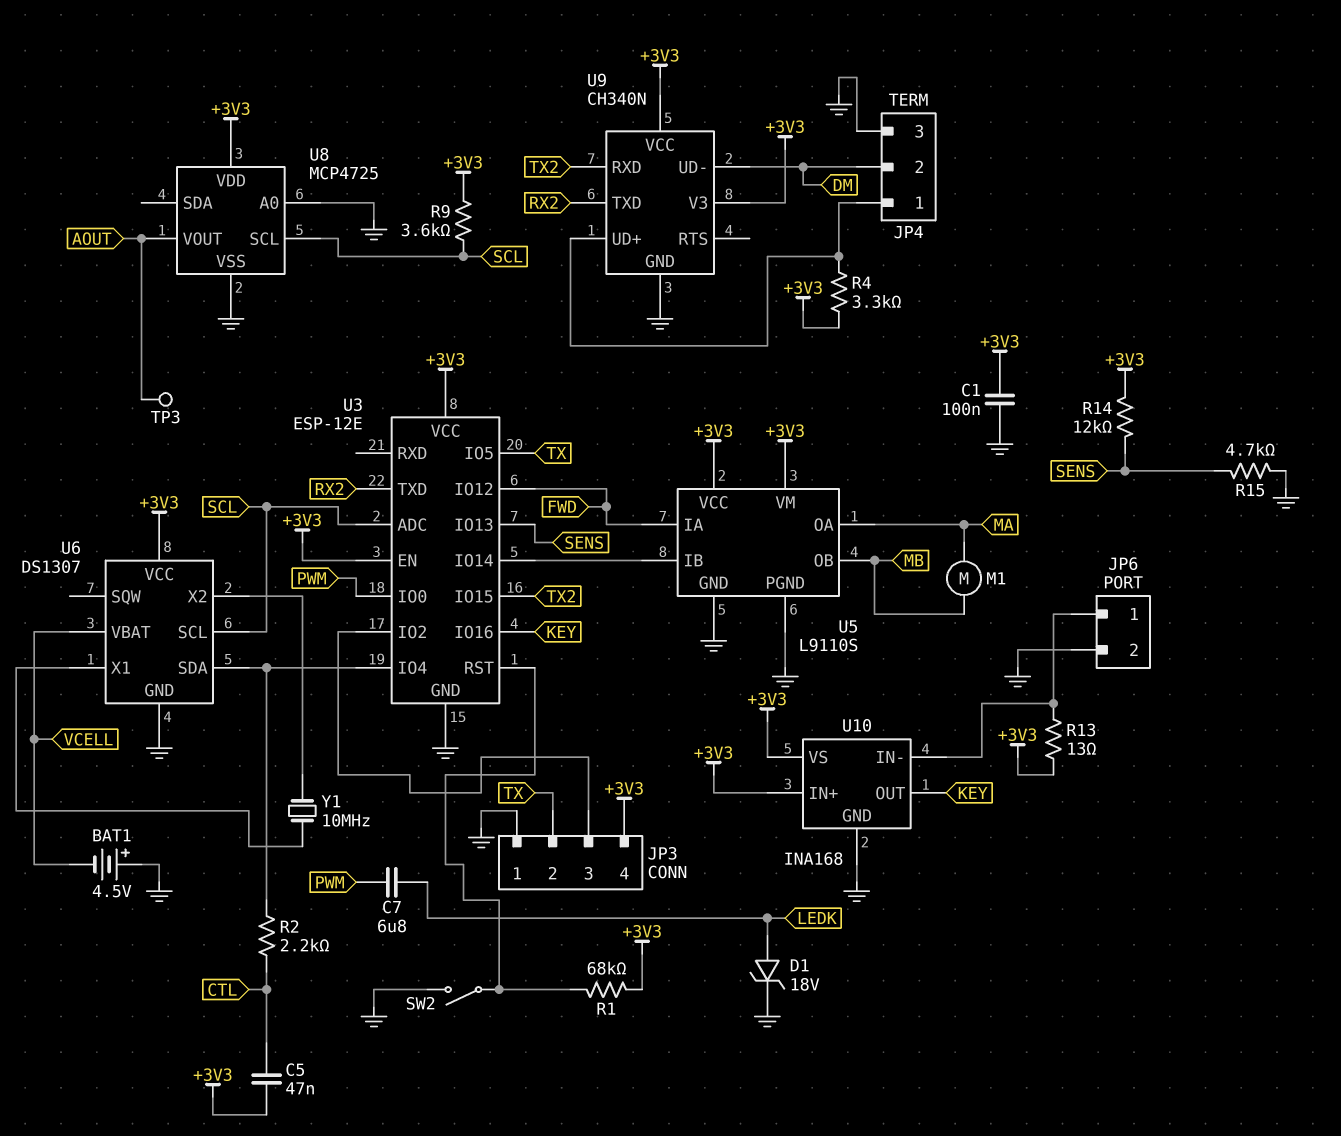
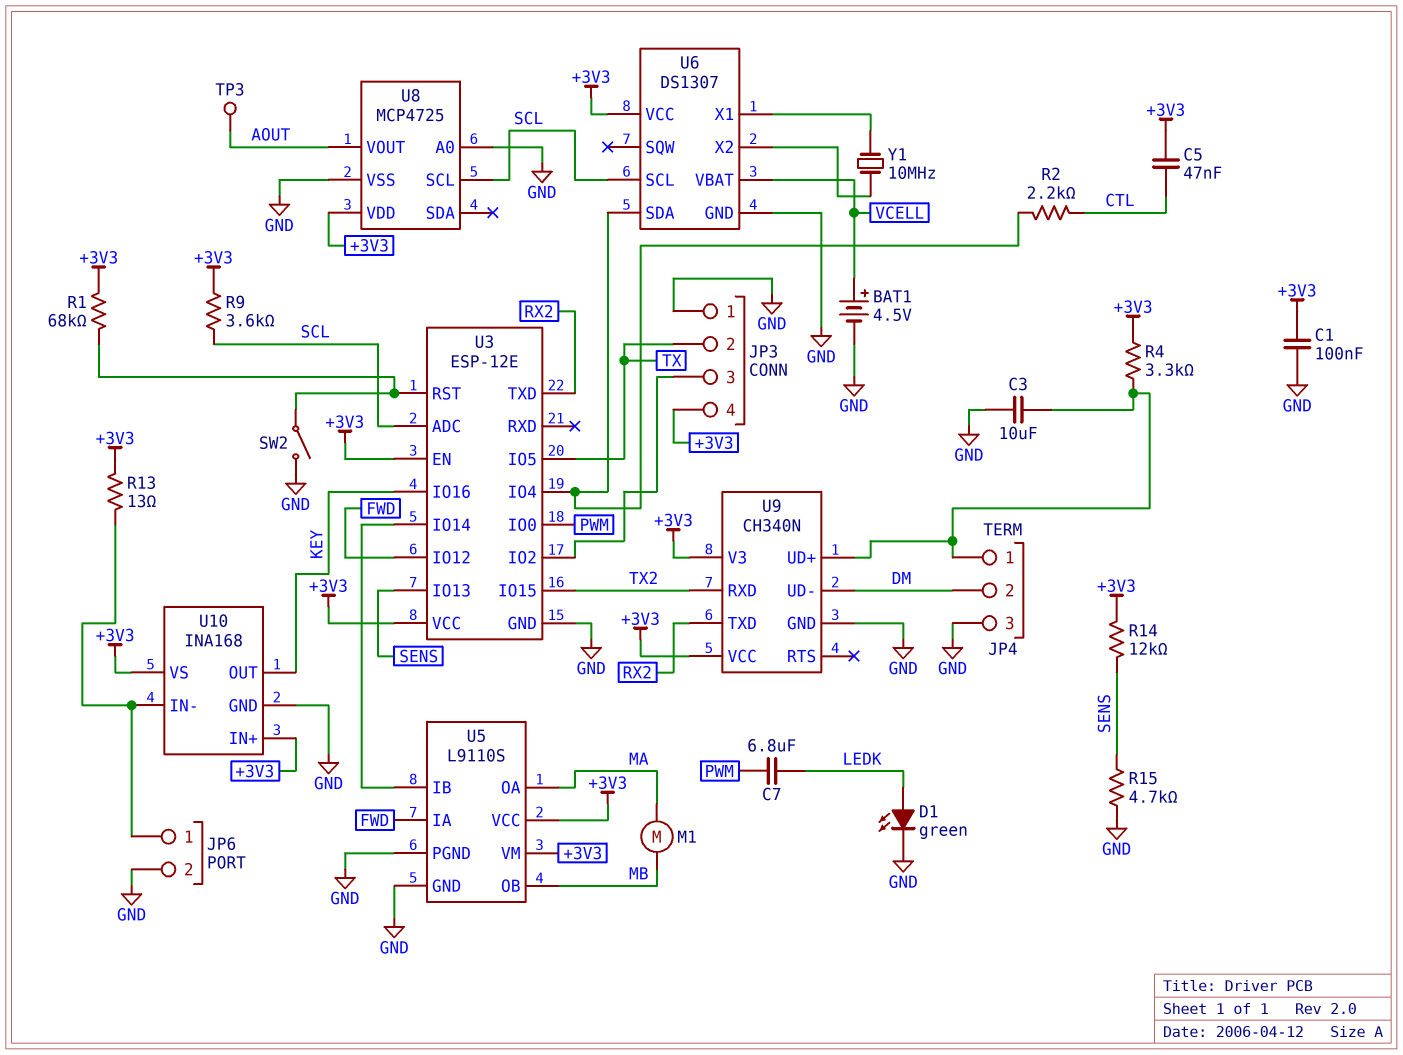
BAT1: 4.5V (plus GND, minus VCELL) -> 4.5V (plus VCELL, minus GND)
C3: none -> 10uF (GND, JP4/1)
D1: zener 18V (A LEDK, K GND) -> LED green (A LEDK, K GND)

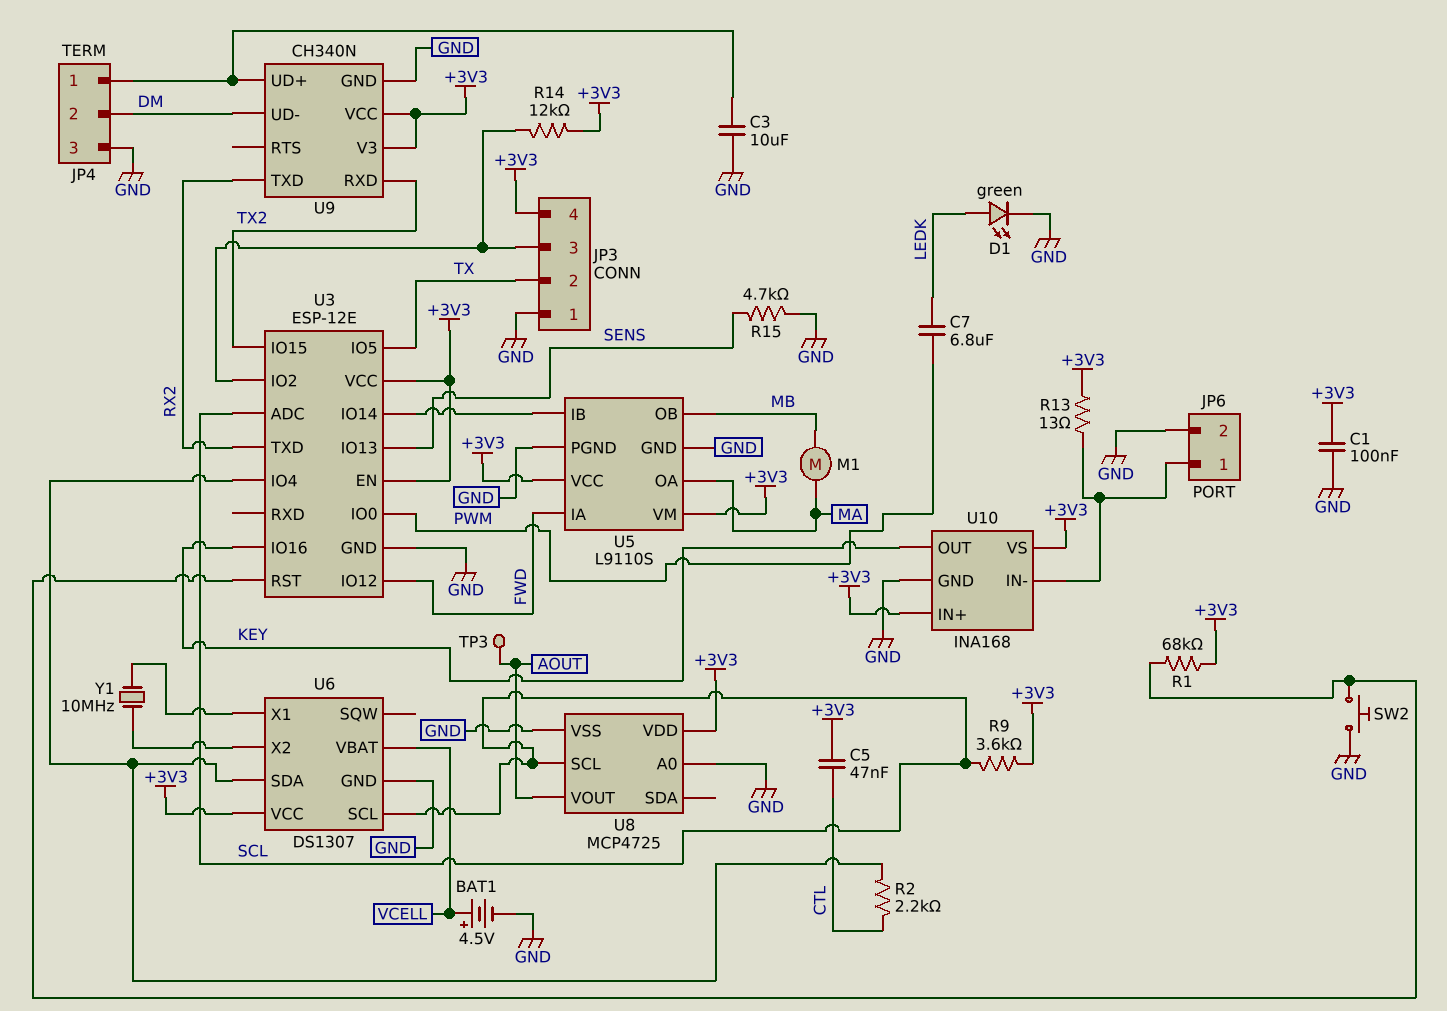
R4: 3.3k (+3V3, JP4/1) -> none
R14: 12k (+3V3, SENS) -> 12k (+3V3, JP3/3)
SW2: switch (GND, U3/RST) -> button (GND, U3/RST)

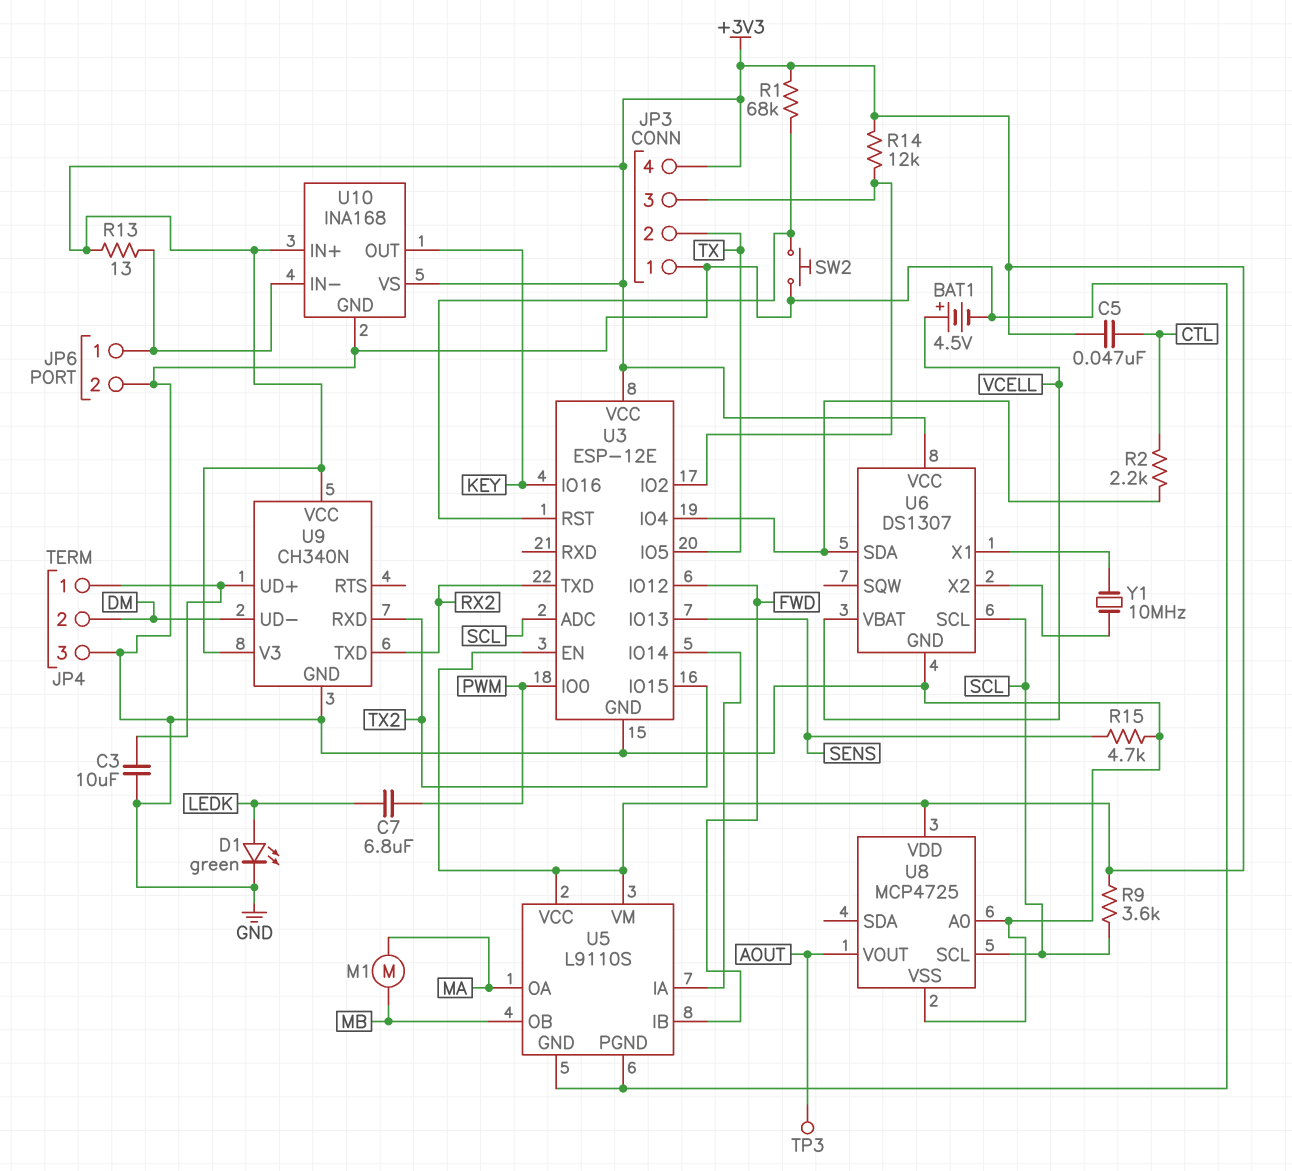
C1: 100nF (+3V3, GND) -> none
U5 pin IA: FWD -> U3/IO14
U5 pin IB: U3/IO14 -> FWD

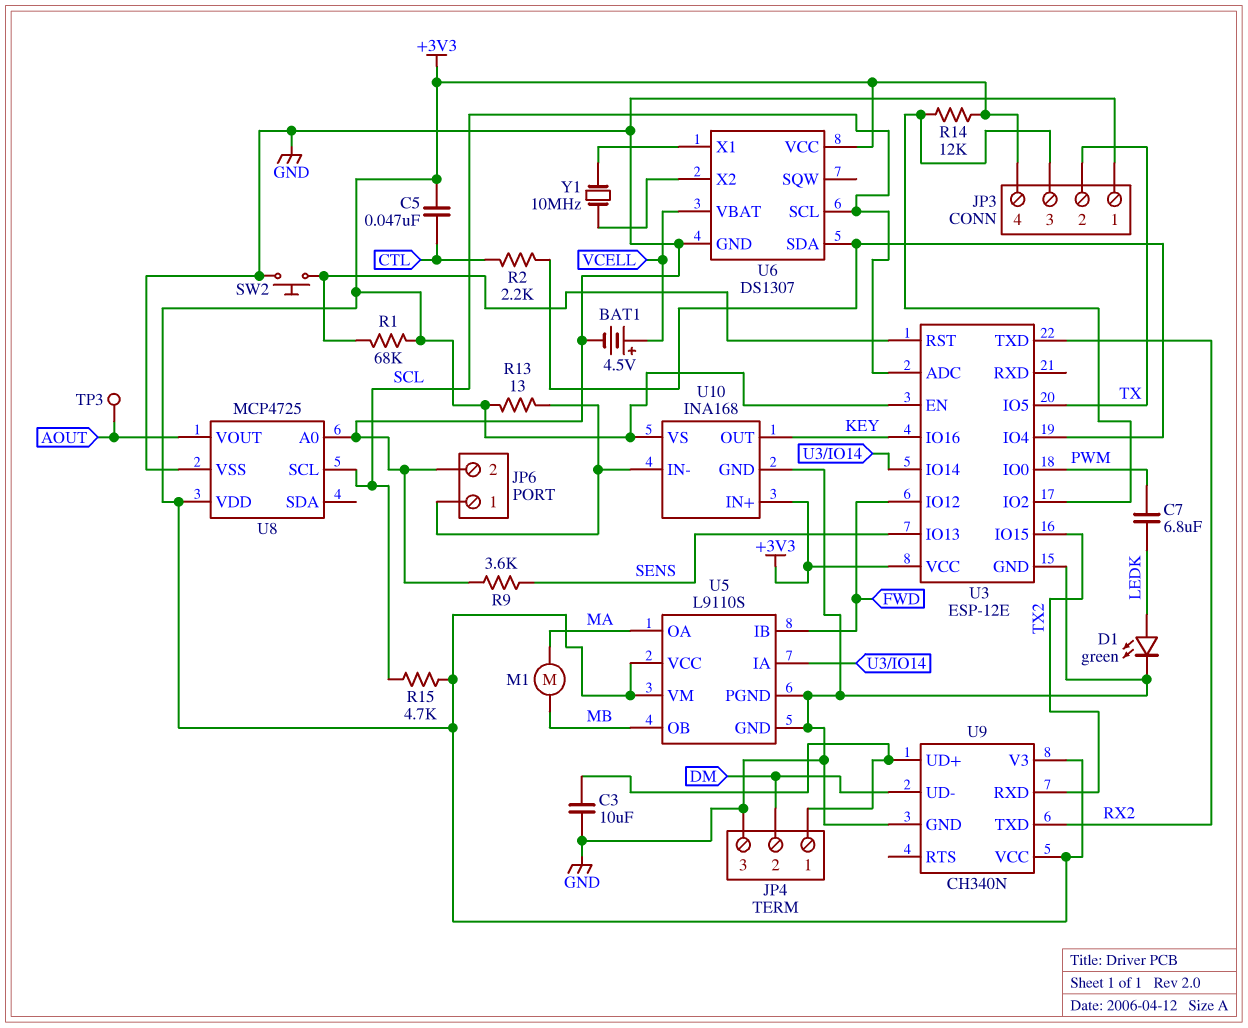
R9: 3.6k (+3V3, SCL) -> 3.6k (GND, SENS)
R15: 4.7k (GND, SENS) -> 4.7k (+3V3, SCL)

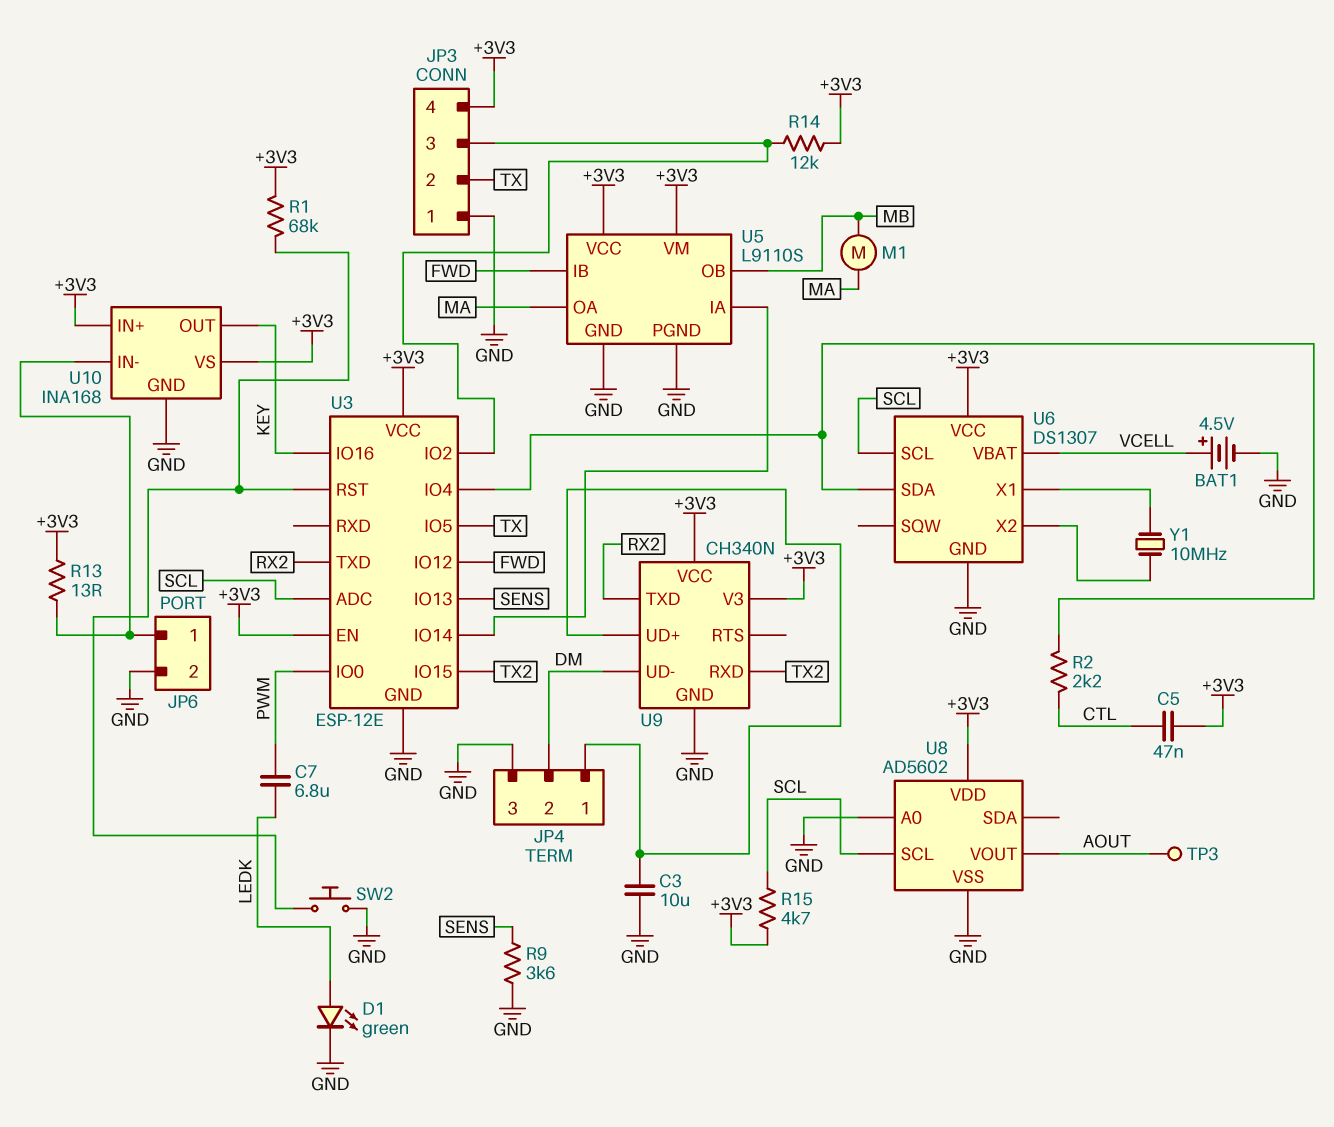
U8: MCP4725 -> AD5602

